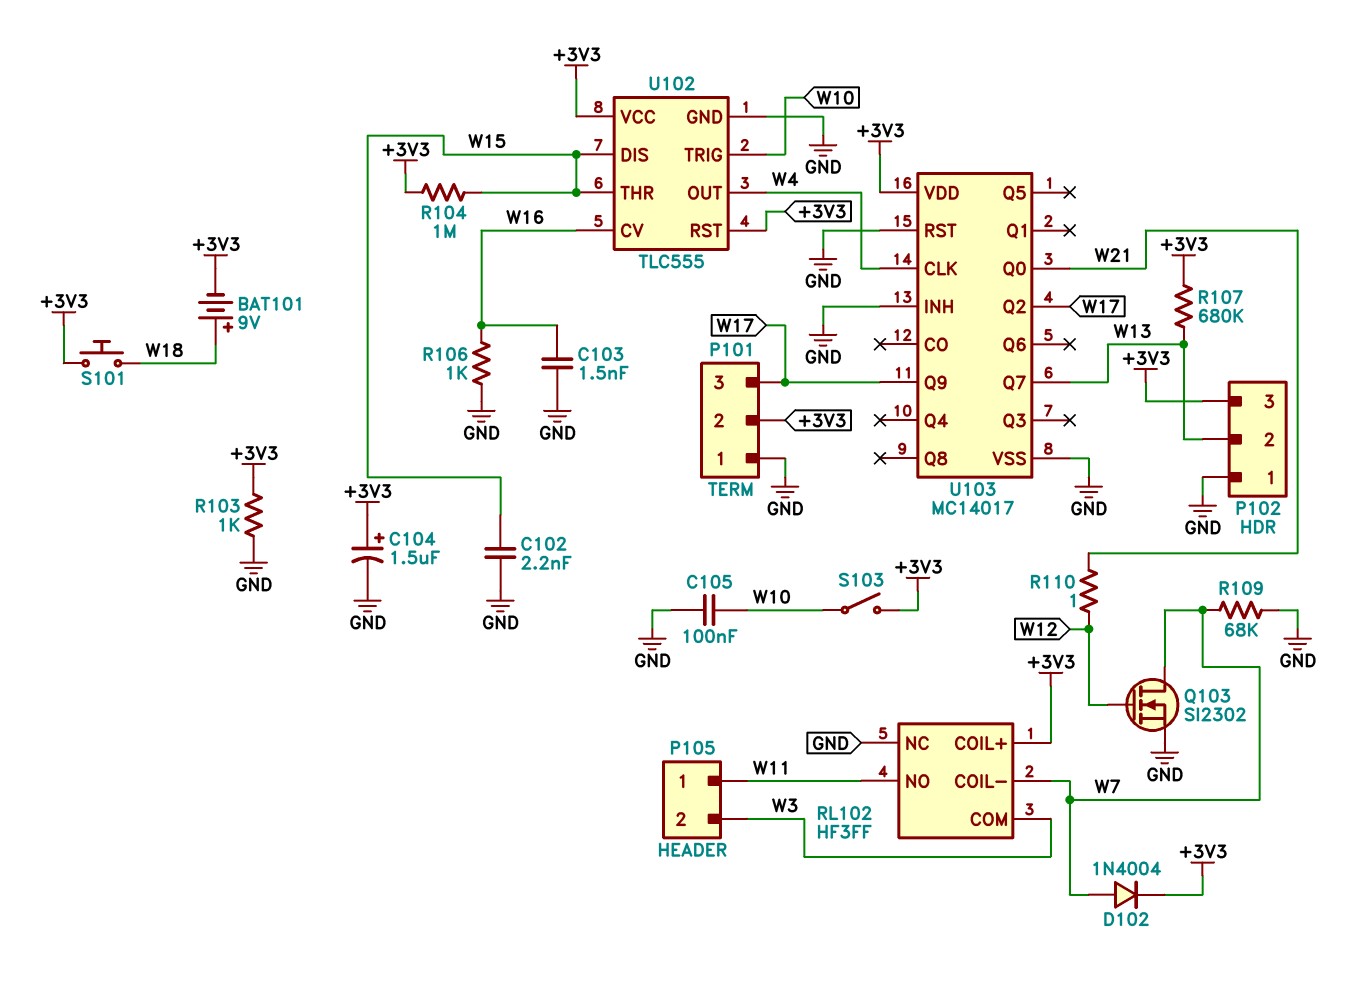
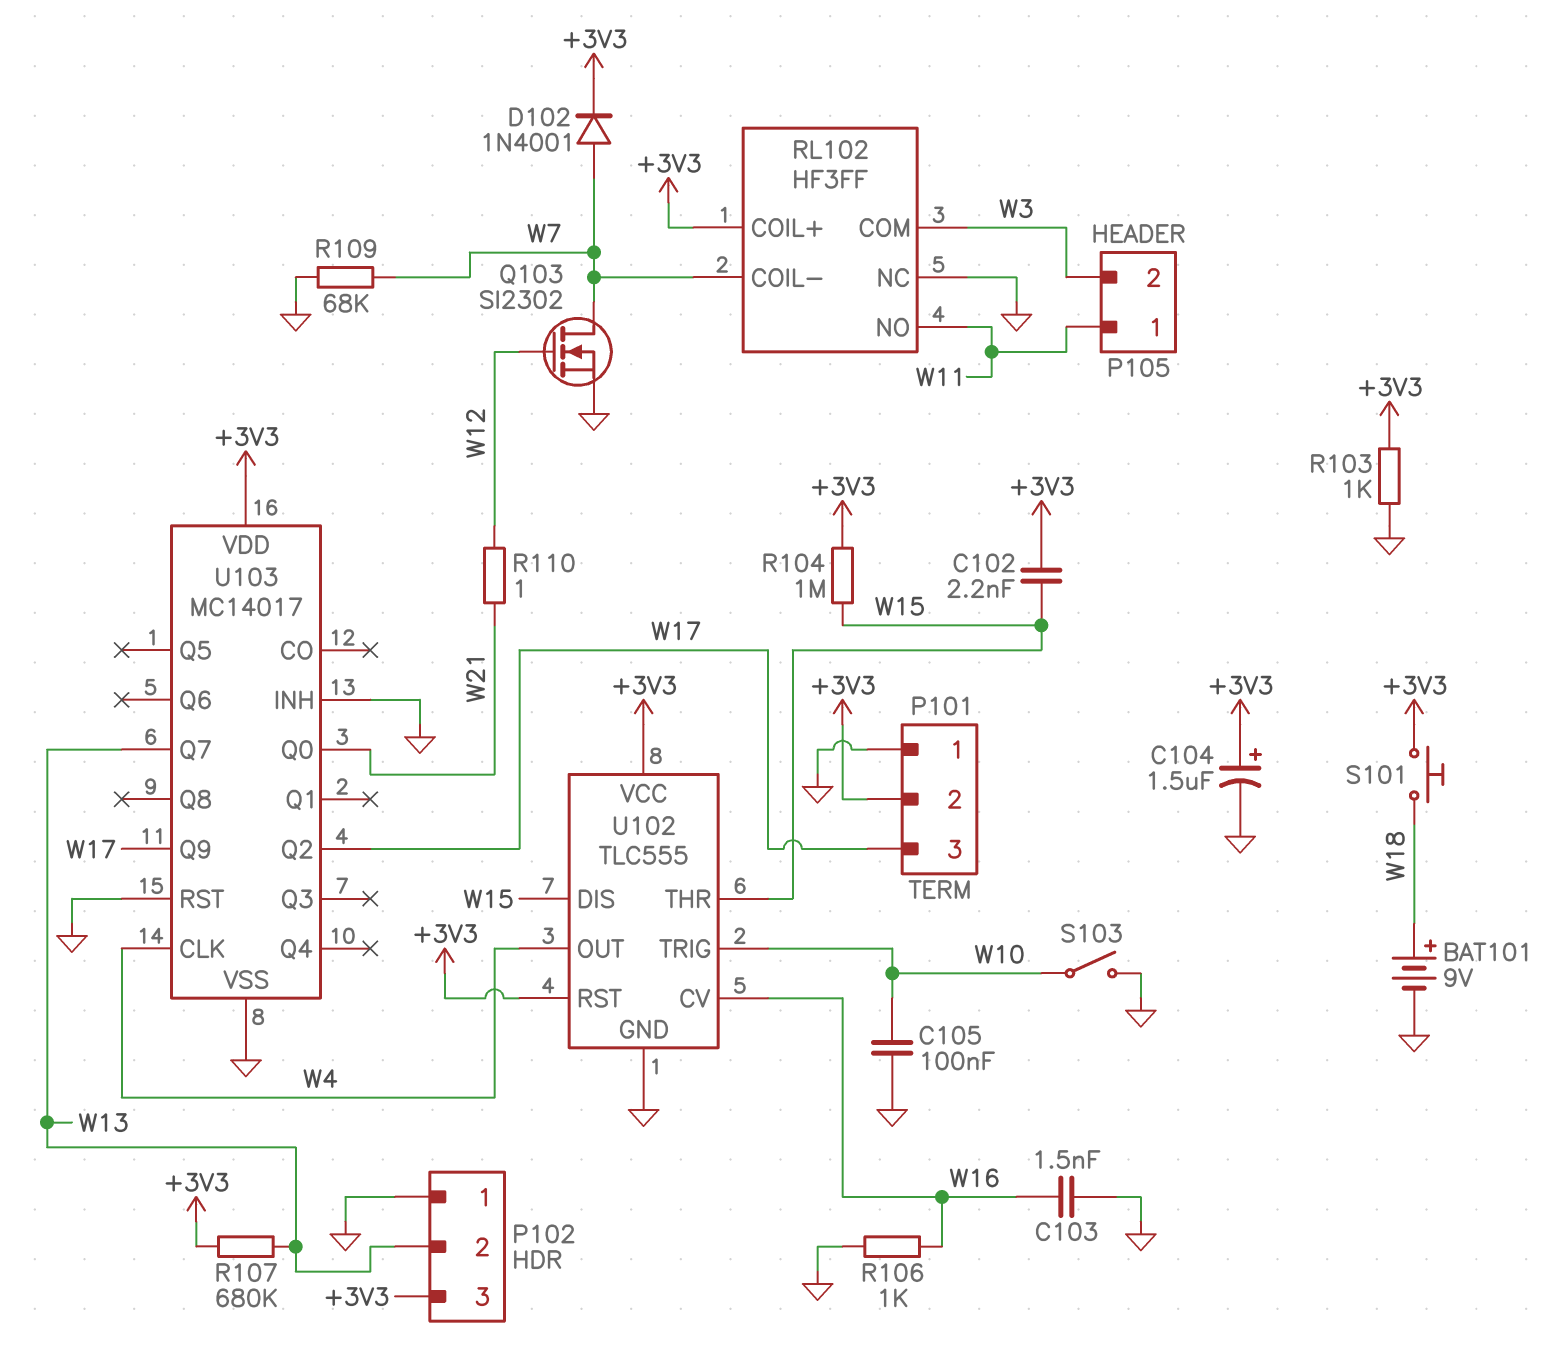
BAT101: 9V (plus W18, minus +3V3) -> 9V (plus W18, minus GND)
C102: 2.2nF (GND, W15) -> 2.2nF (+3V3, W15)
D102: diode 1N4004 (A W7, K +3V3) -> diode 1N4001 (A W7, K +3V3)
S103: switch (+3V3, W10) -> switch (GND, W10)

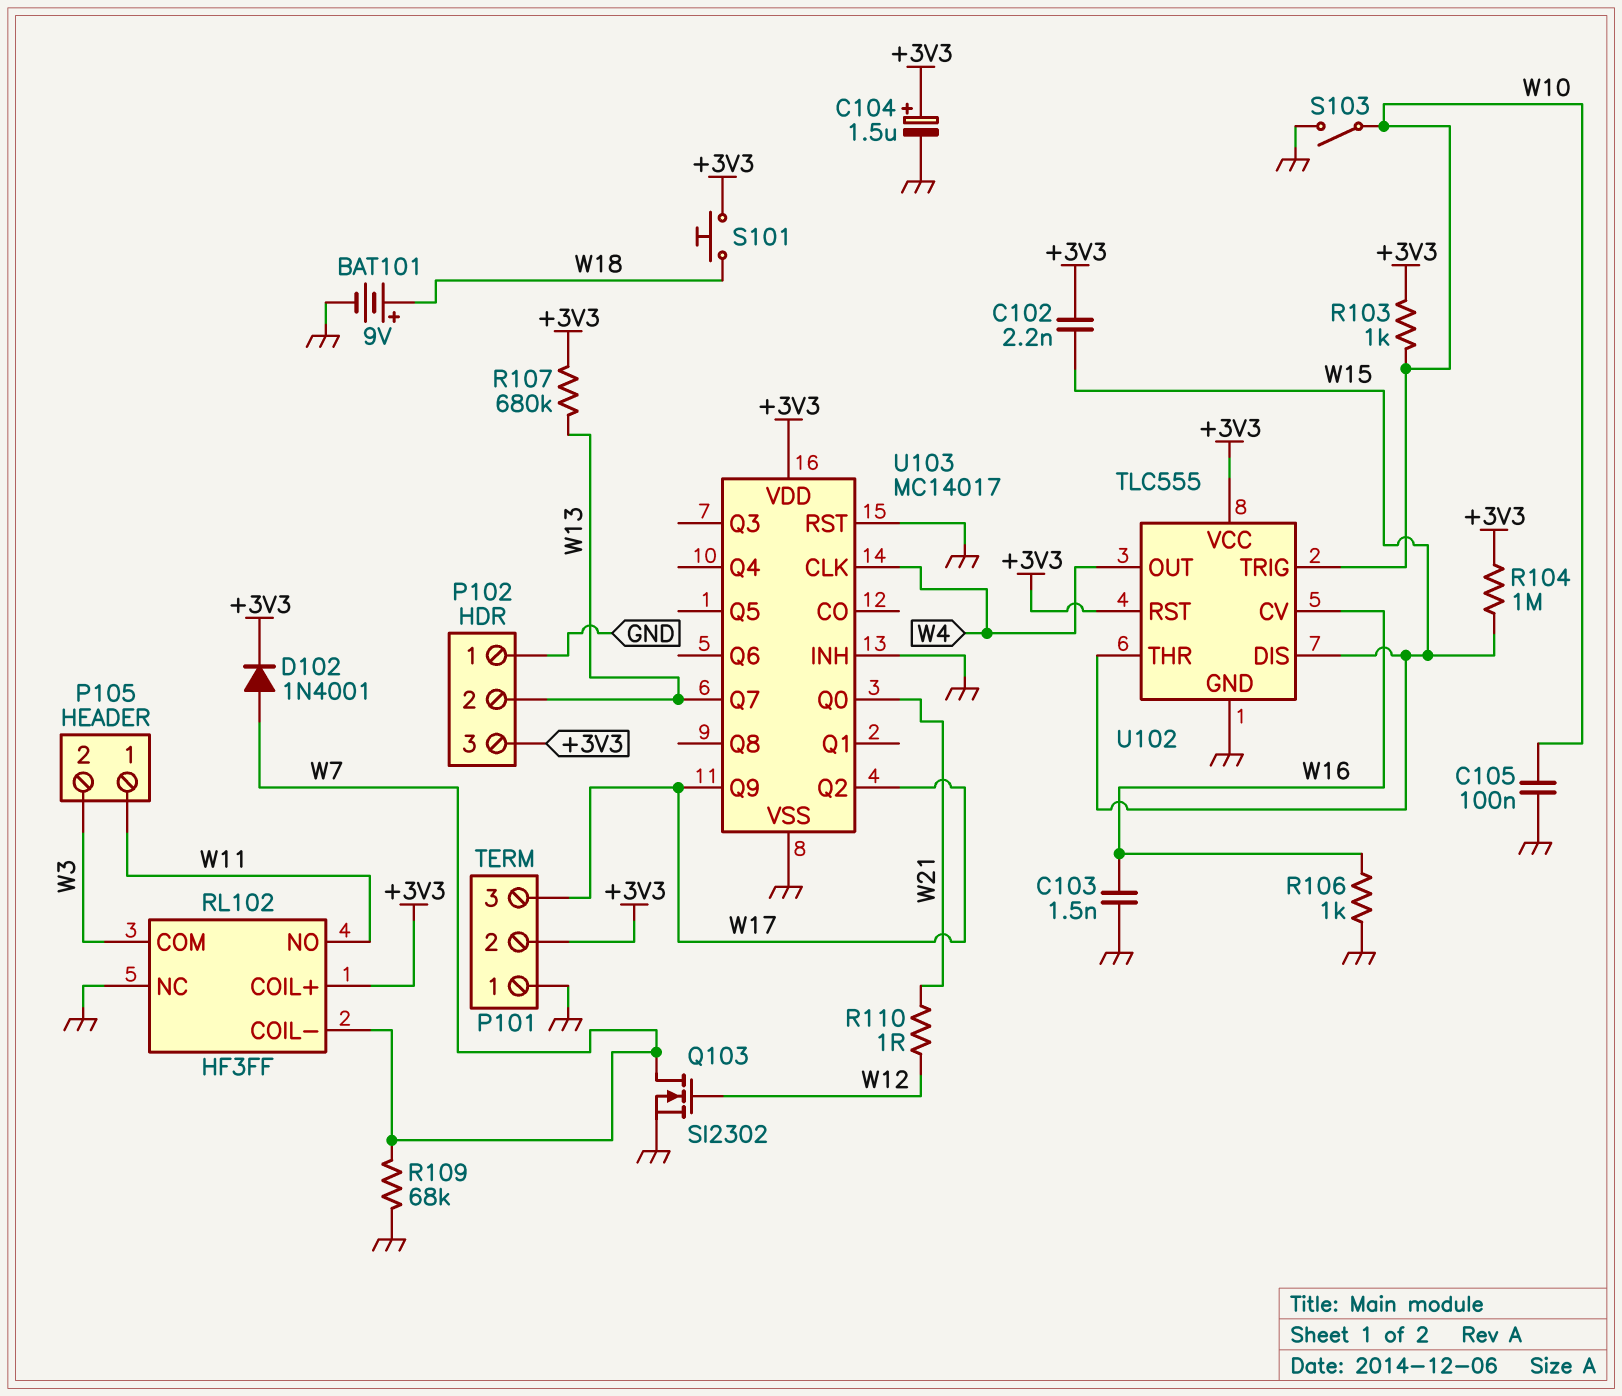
R103: 1k (+3V3, GND) -> 1k (+3V3, W10)

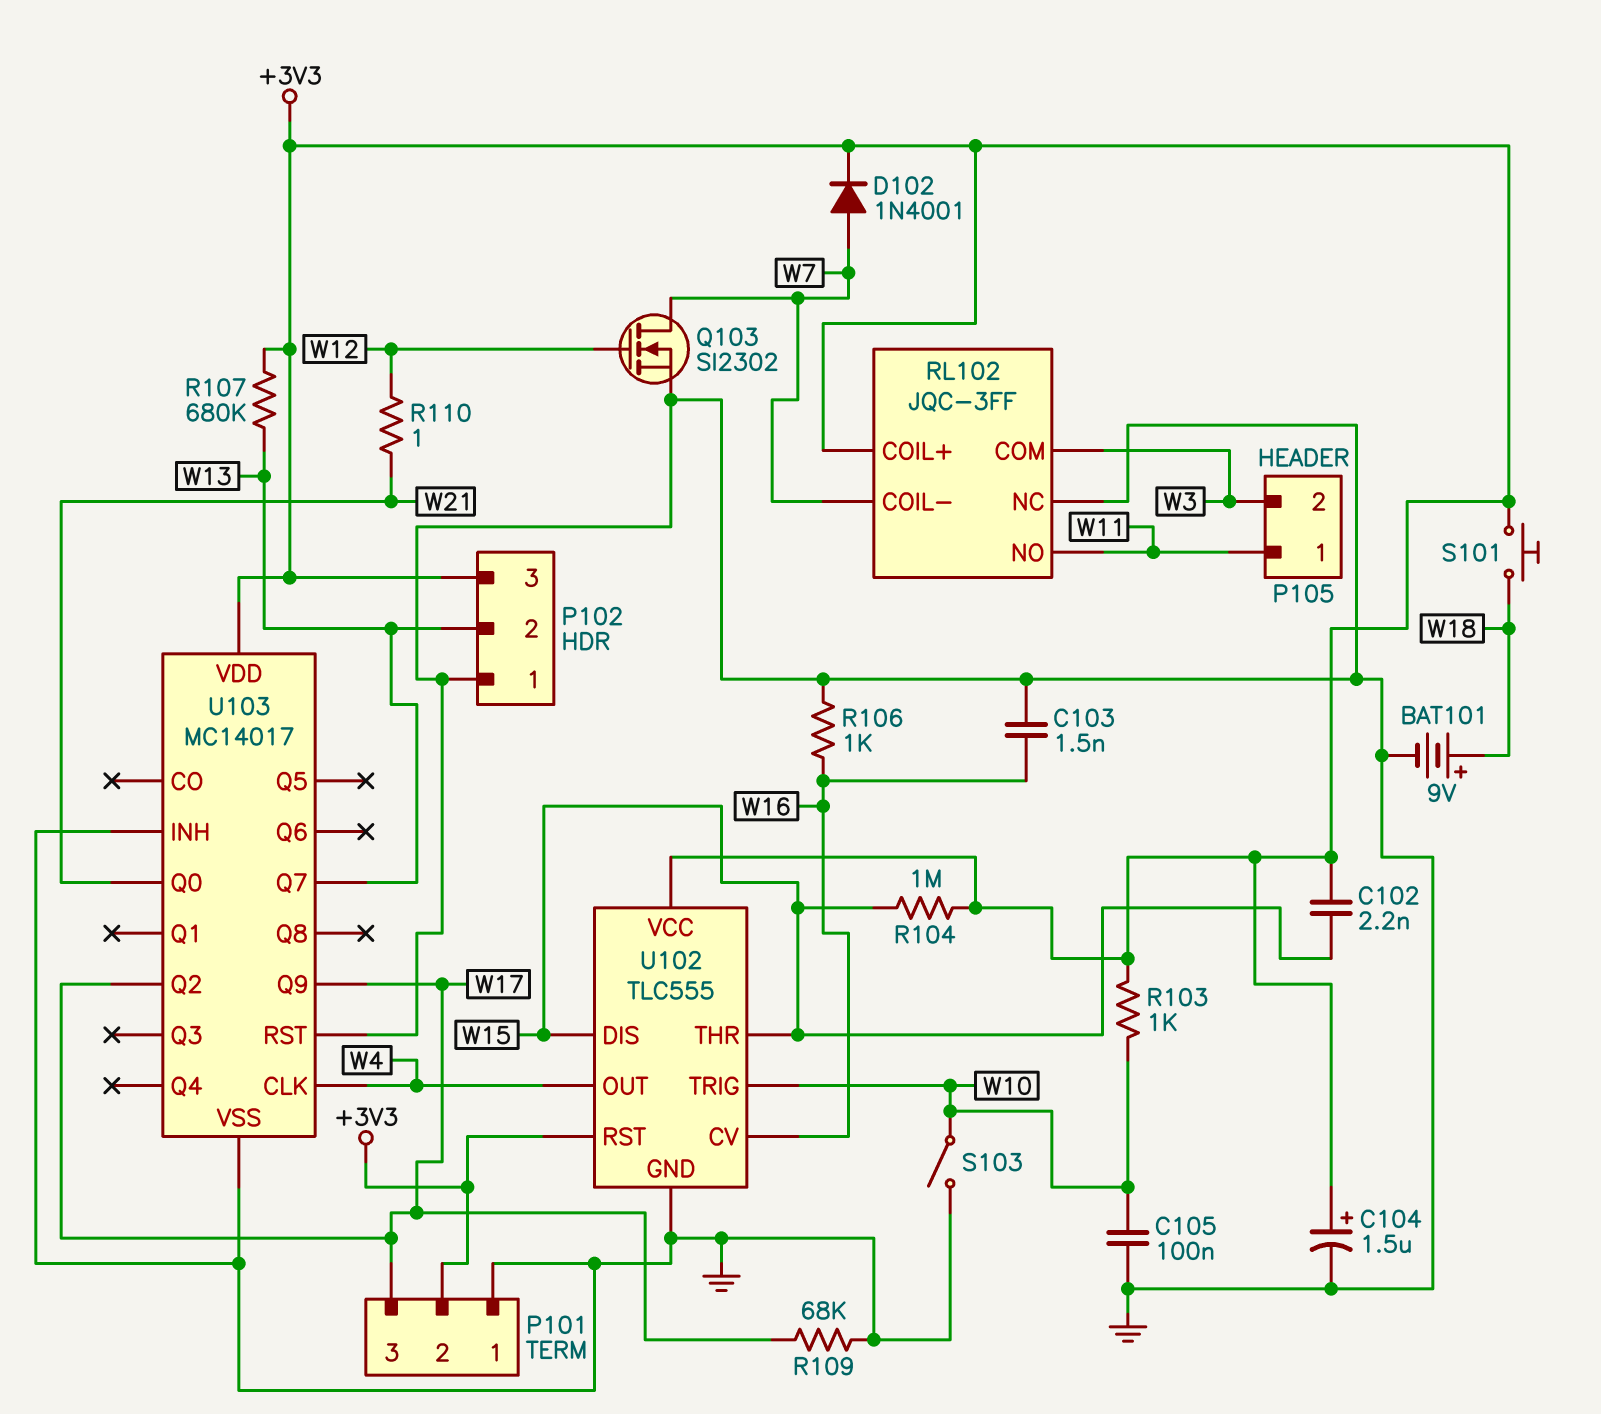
R109: 68k (GND, W7) -> 68k (GND, W17)
RL102: HF3FF -> JQC-3FF

